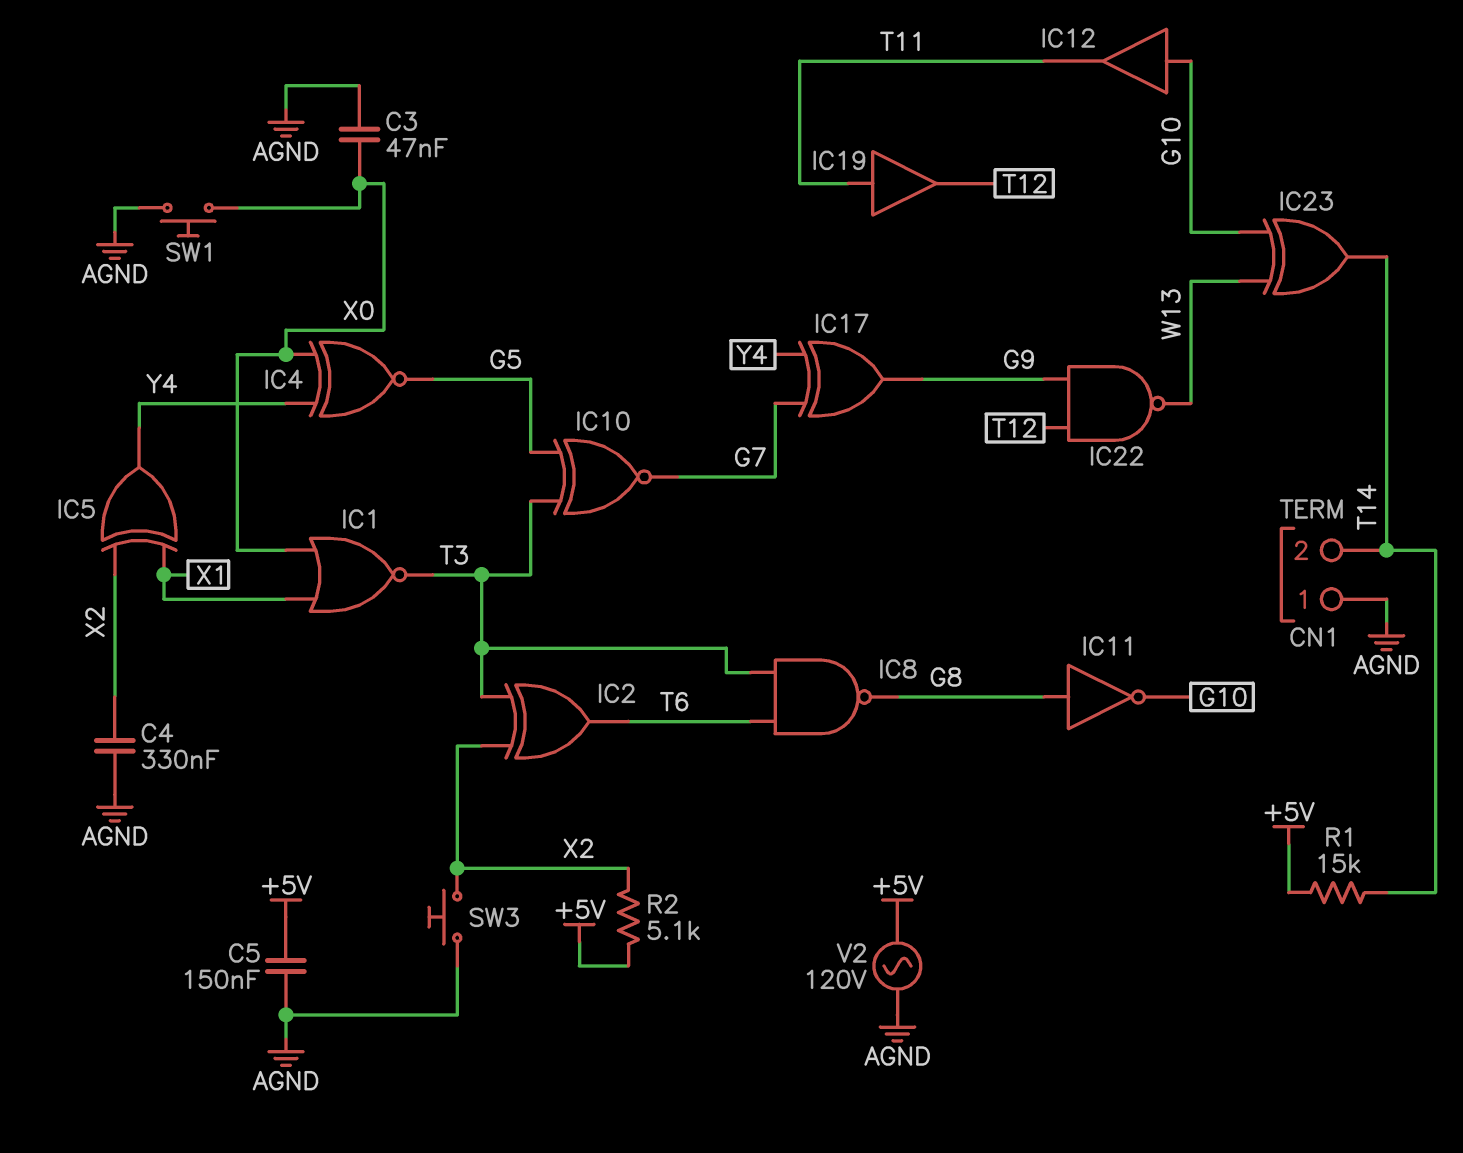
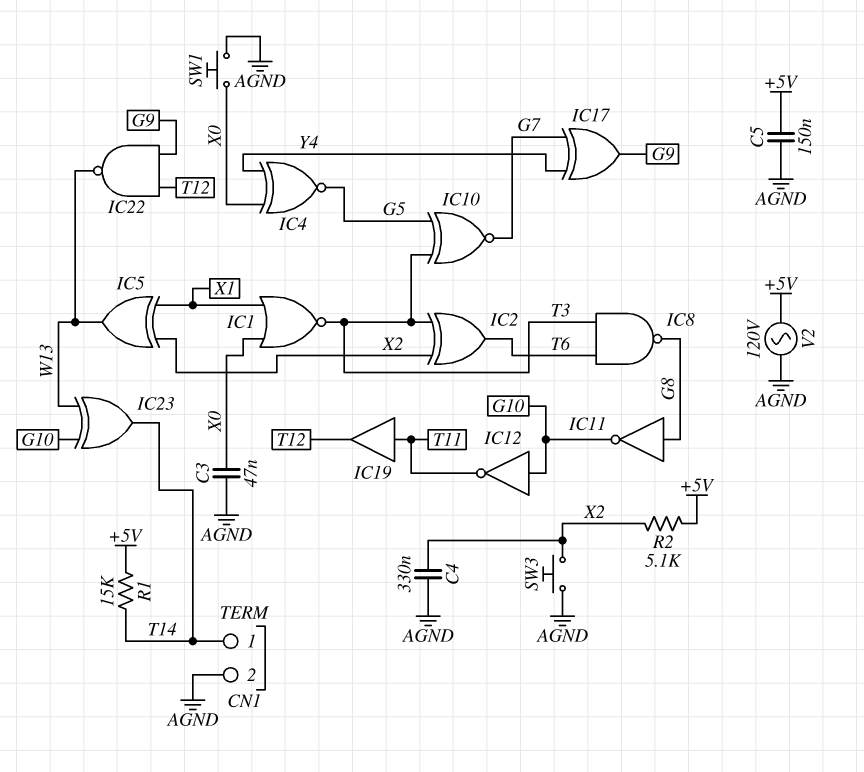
CN1 pin 1: AGND -> T14
CN1 pin 2: T14 -> AGND
IC5: XOR (in X1, in X2, out Y4) -> XOR (in X1, in X2, out W13)
IC12: buffer (in G10, out T11) -> NOT (in G10, out T11)

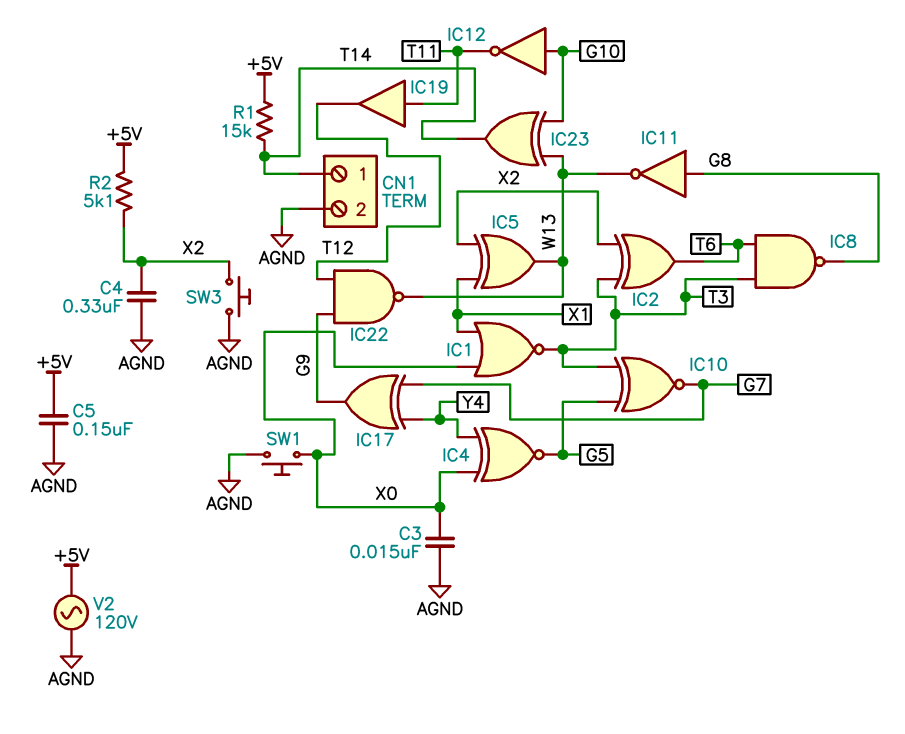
C3: 47nF (AGND, X0) -> 15nF (AGND, X0)
IC11: NOT (in G8, out G10) -> NOT (in G8, out W13)

